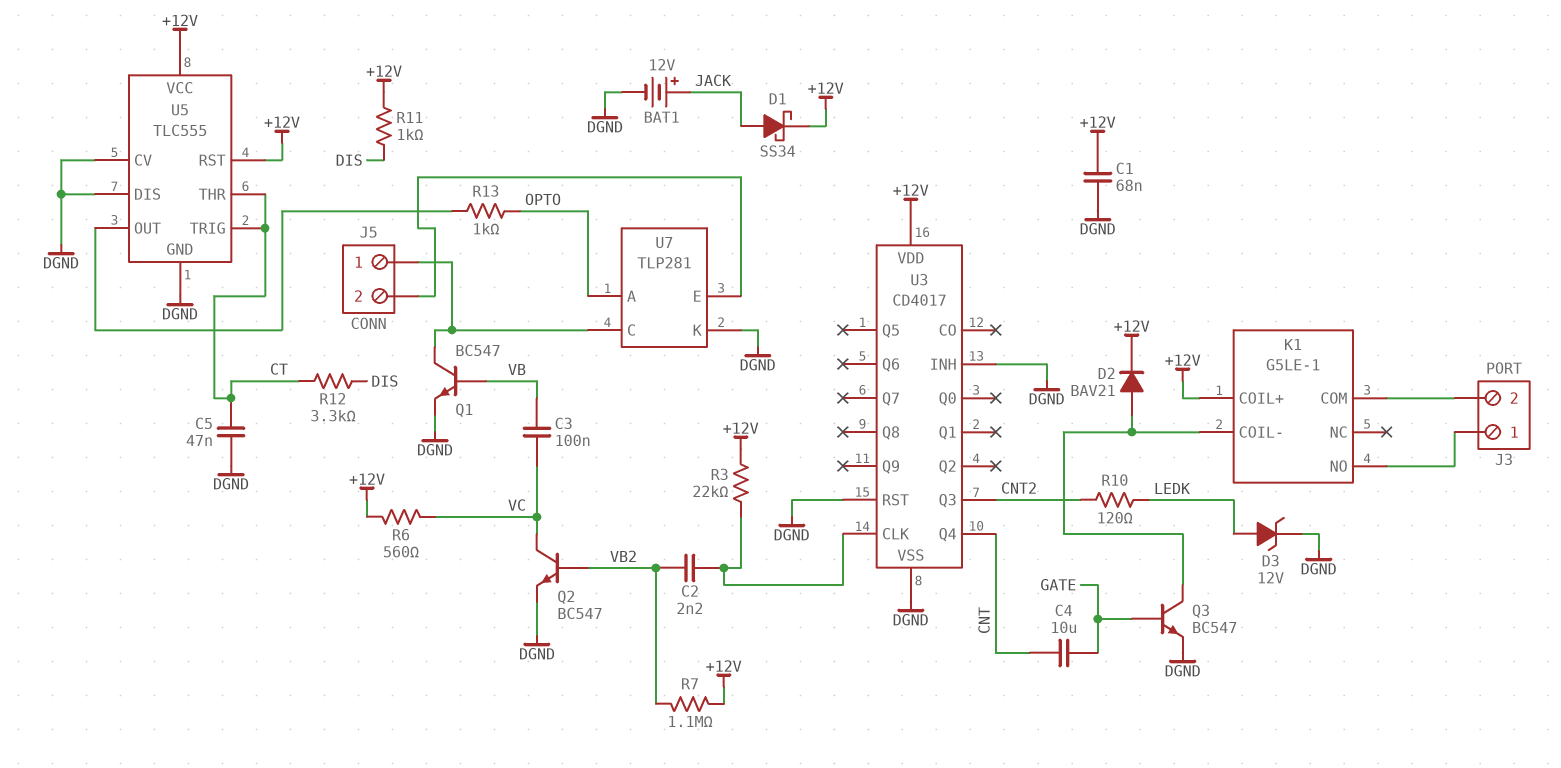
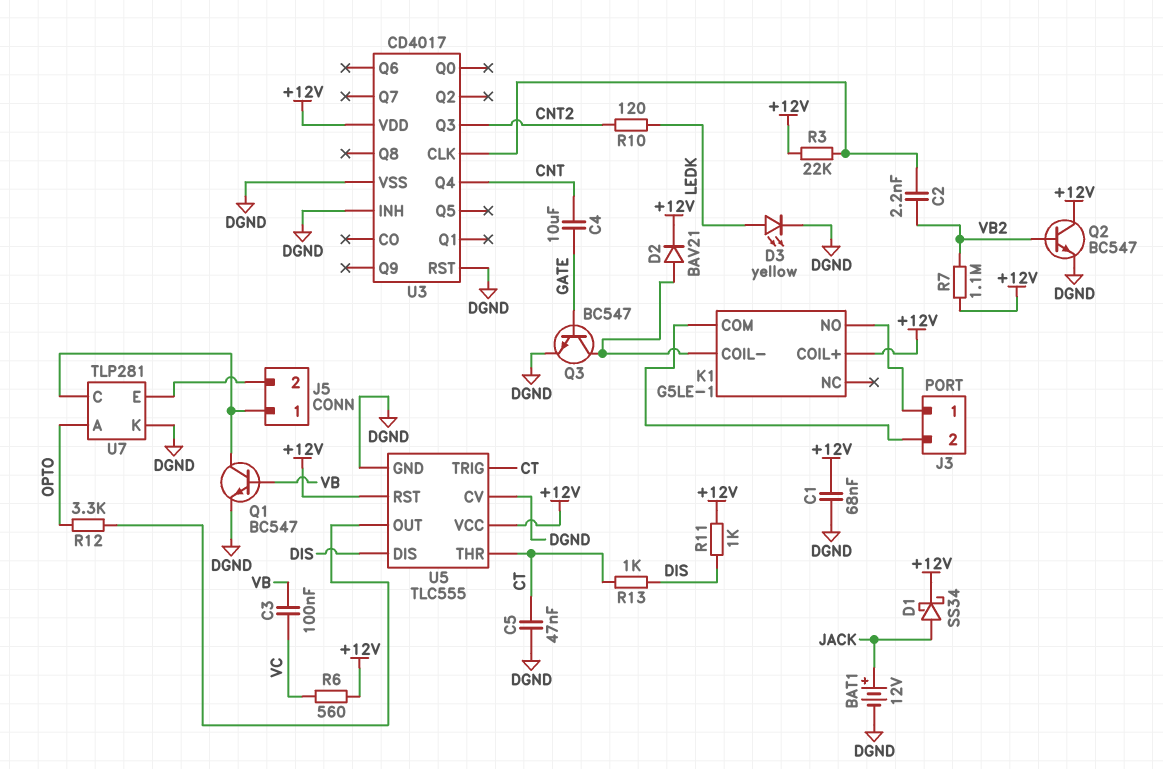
D3: zener 12V (A LEDK, K DGND) -> LED yellow (A LEDK, K DGND)
Q2: NPN BC547 (B VB2, C VC, E DGND) -> NPN BC547 (B VB2, C +12V, E DGND)
R12: 3.3k (CT, DIS) -> 3.3k (OPTO, U5/OUT)
R13: 1k (OPTO, U5/OUT) -> 1k (CT, DIS)
U5 pin DIS: DGND -> DIS

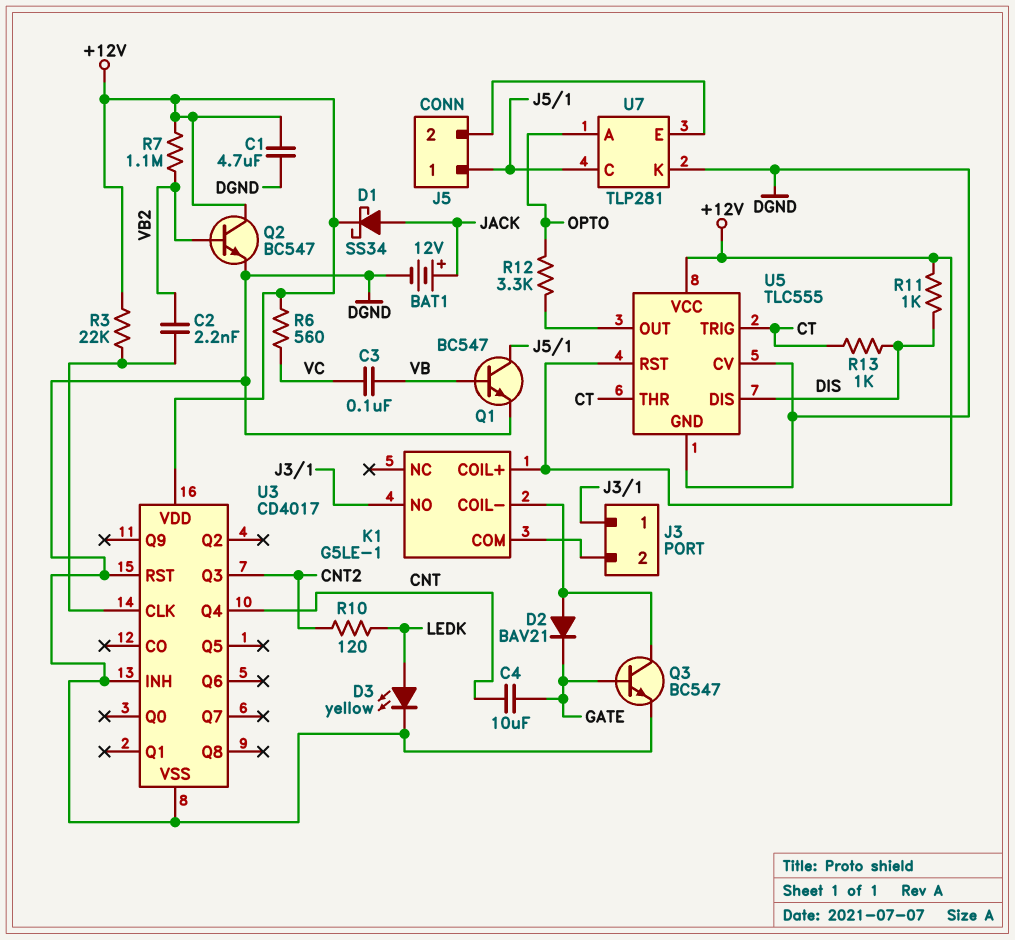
C1: 68nF (+12V, DGND) -> 4.7uF (+12V, DGND)
C5: 47nF (CT, DGND) -> none
D2: diode BAV21 (A K1/COIL-, K +12V) -> diode BAV21 (A K1/COIL-, K GATE)

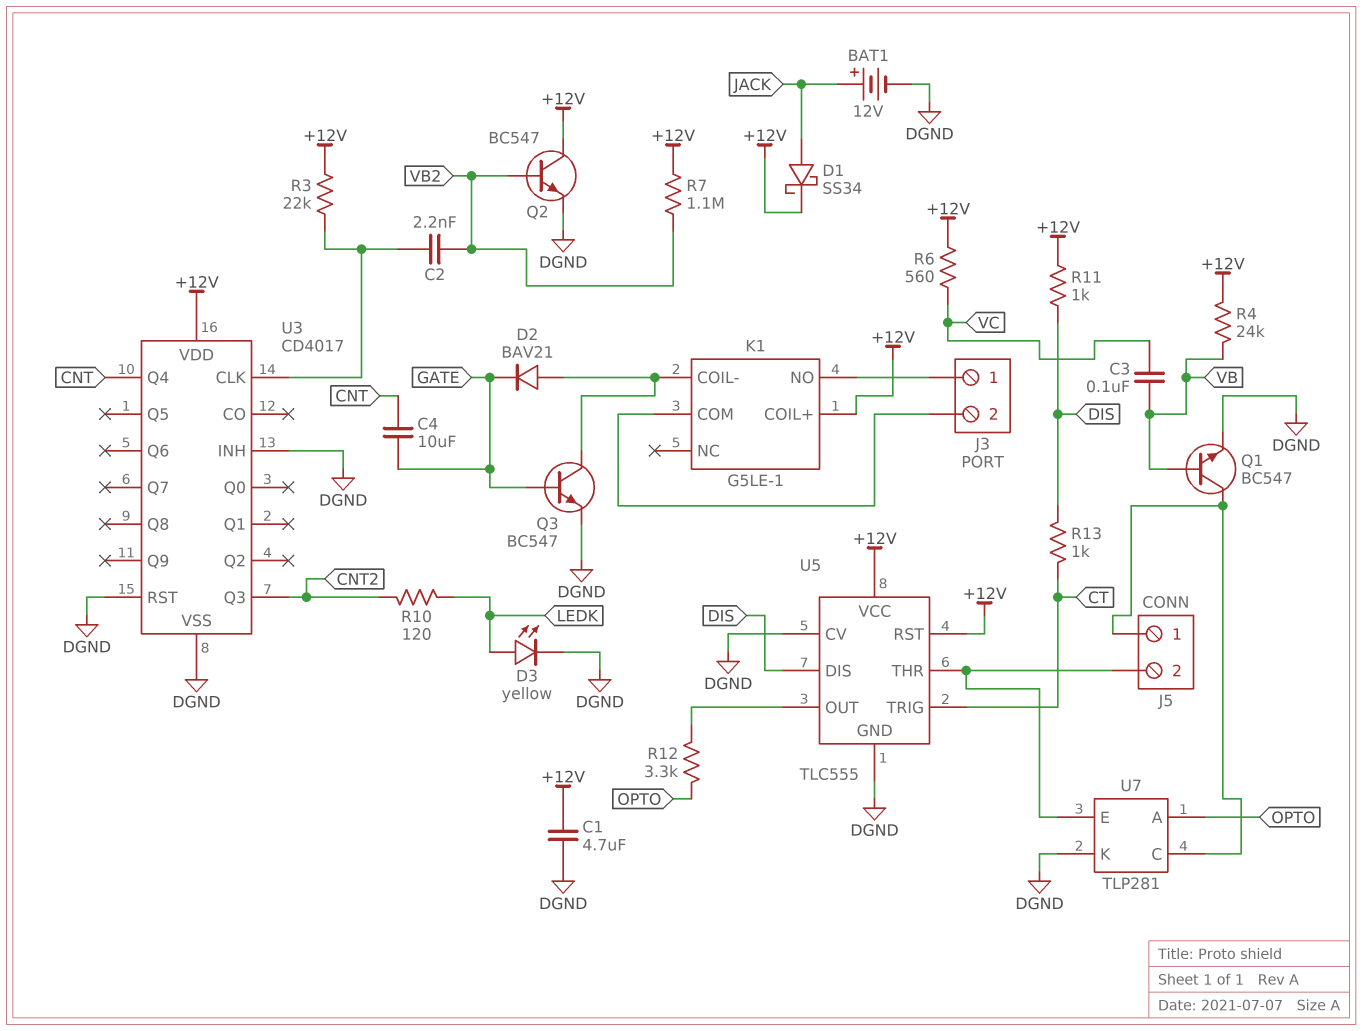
R4: none -> 24k (+12V, VB)
U5 pin THR: CT -> J5/2

